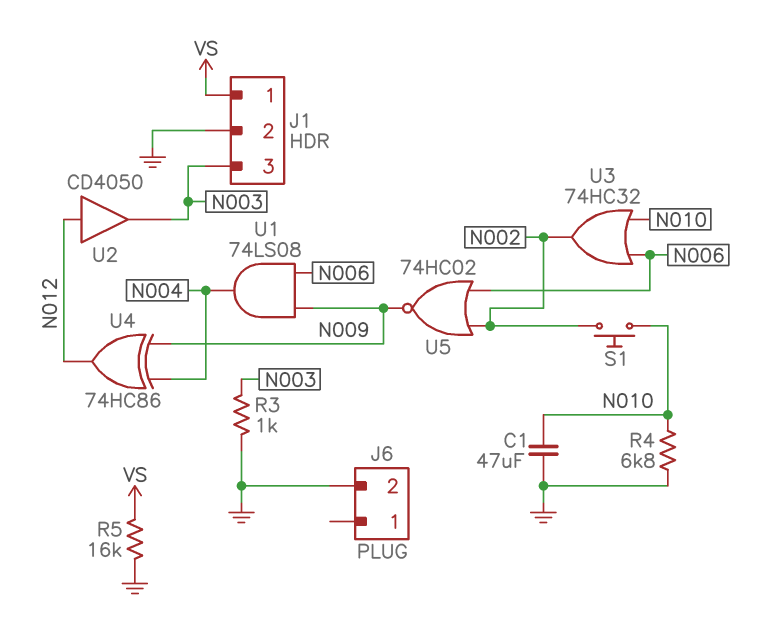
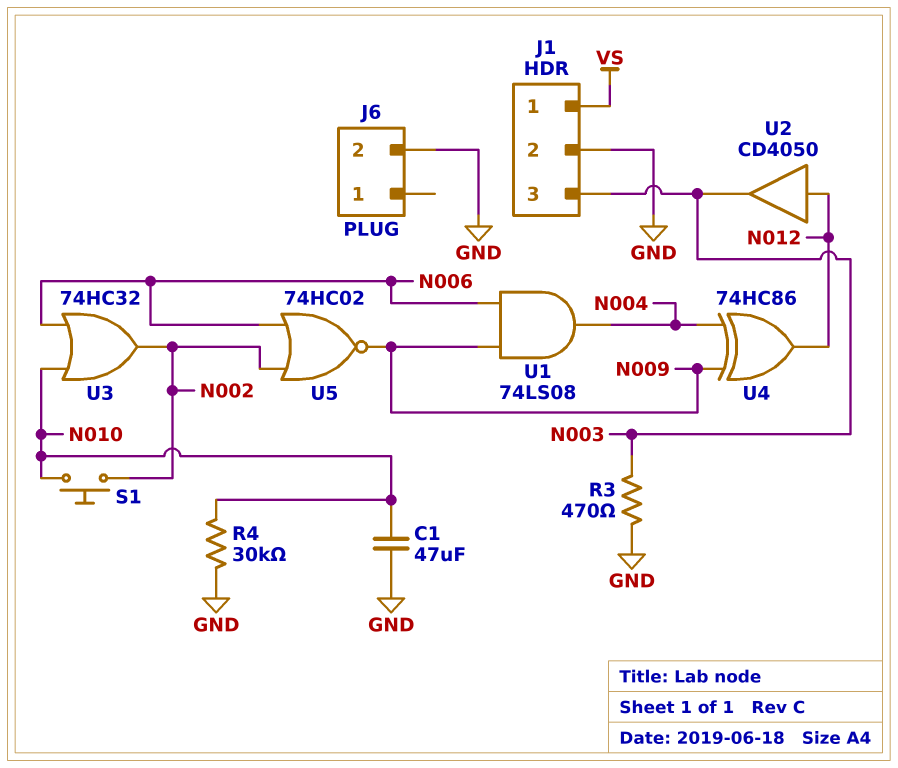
R3: 1k (GND, N003) -> 470 (GND, N003)
R4: 6.8k (GND, N010) -> 30k (GND, N010)
R5: 16k (GND, VS) -> none

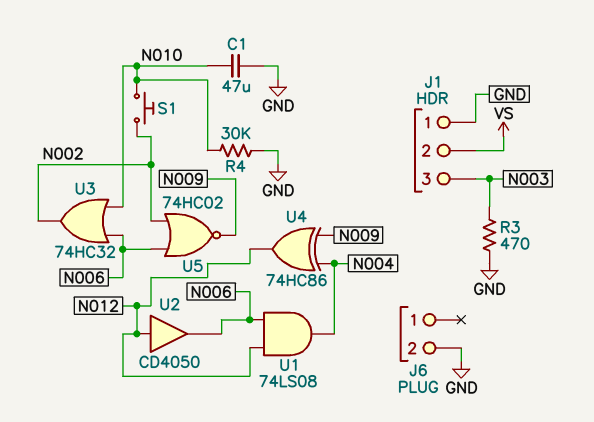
J1 pin 1: VS -> GND
J1 pin 2: GND -> VS
U1: AND 74LS08 (in N006, in N009, out N004) -> AND 74LS08 (in N006, in N012, out N004)
U2: buffer CD4050 (in N012, out N003) -> buffer CD4050 (in N012, out N006)

